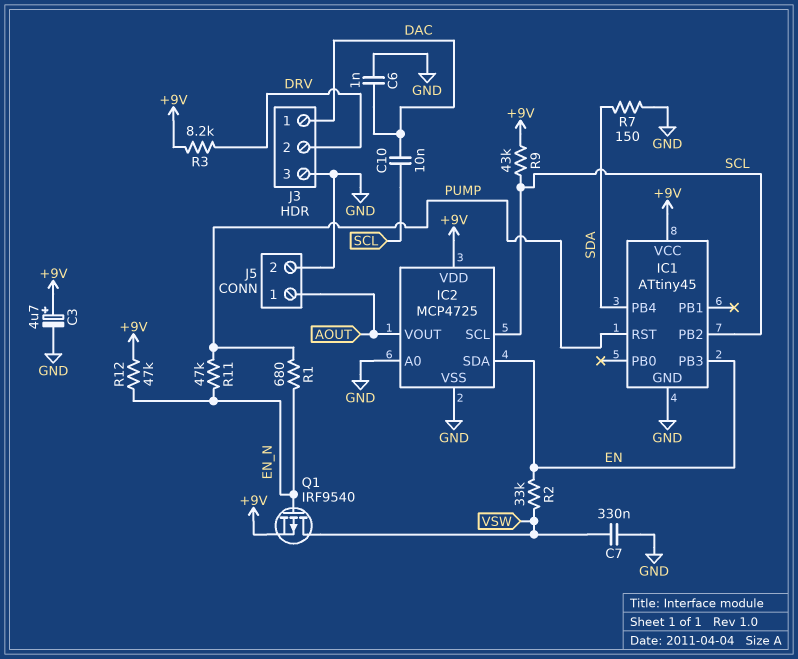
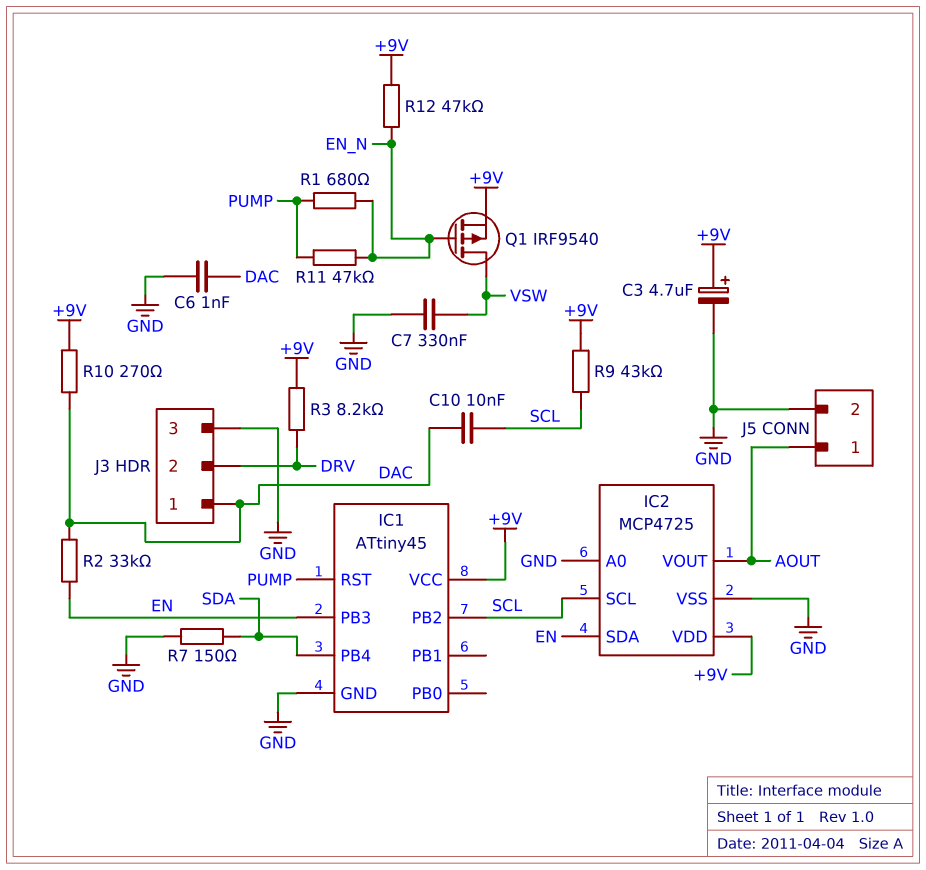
R2: 33k (EN, VSW) -> 33k (DAC, EN)
R10: none -> 270 (+9V, DAC)

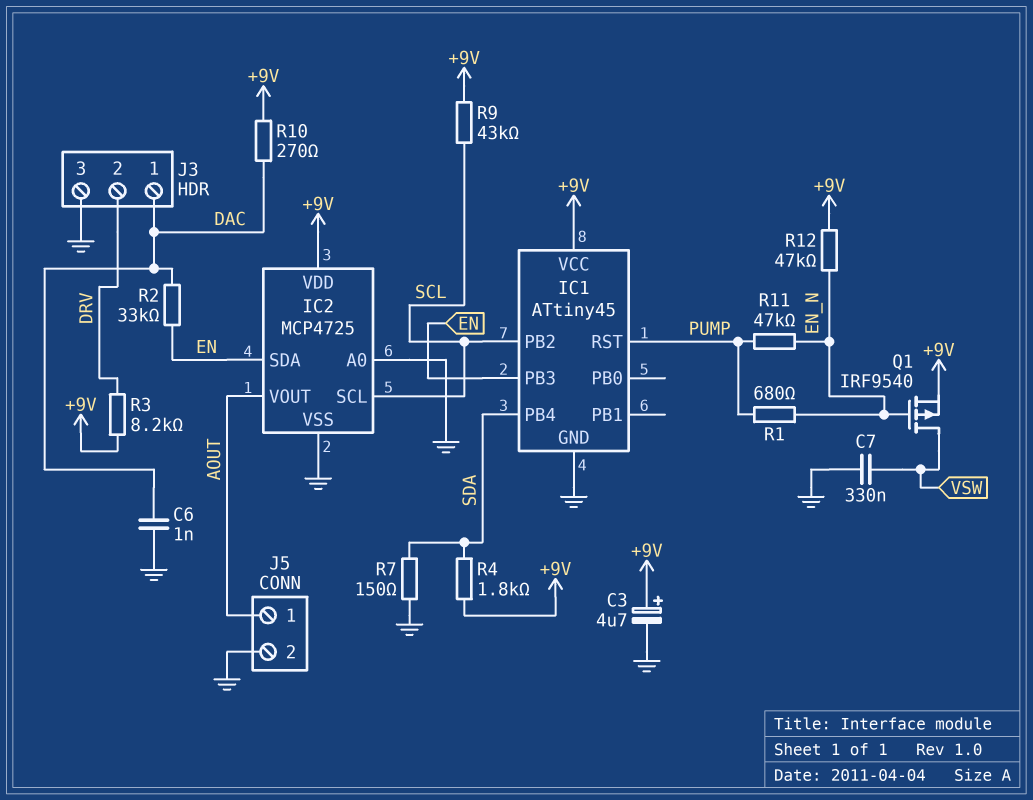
C10: 10nF (DAC, SCL) -> none
R4: none -> 1.8k (+9V, SDA)

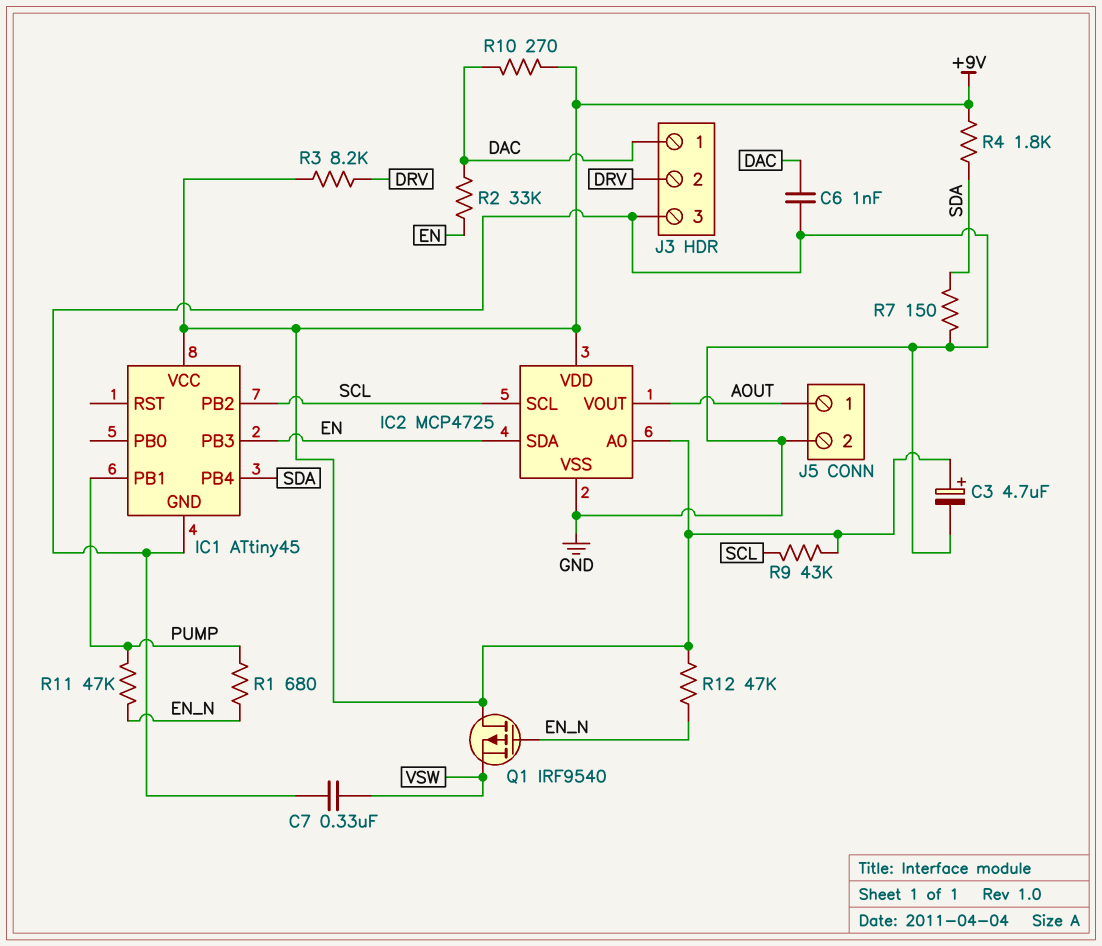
IC1 pin PB1: none -> PUMP
IC1 pin RST: PUMP -> none
IC2 pin A0: GND -> +9V
Q1: PMOS IRF9540 (G EN_N, D VSW, S +9V) -> PMOS IRF9540 (G EN_N, D +9V, S VSW)

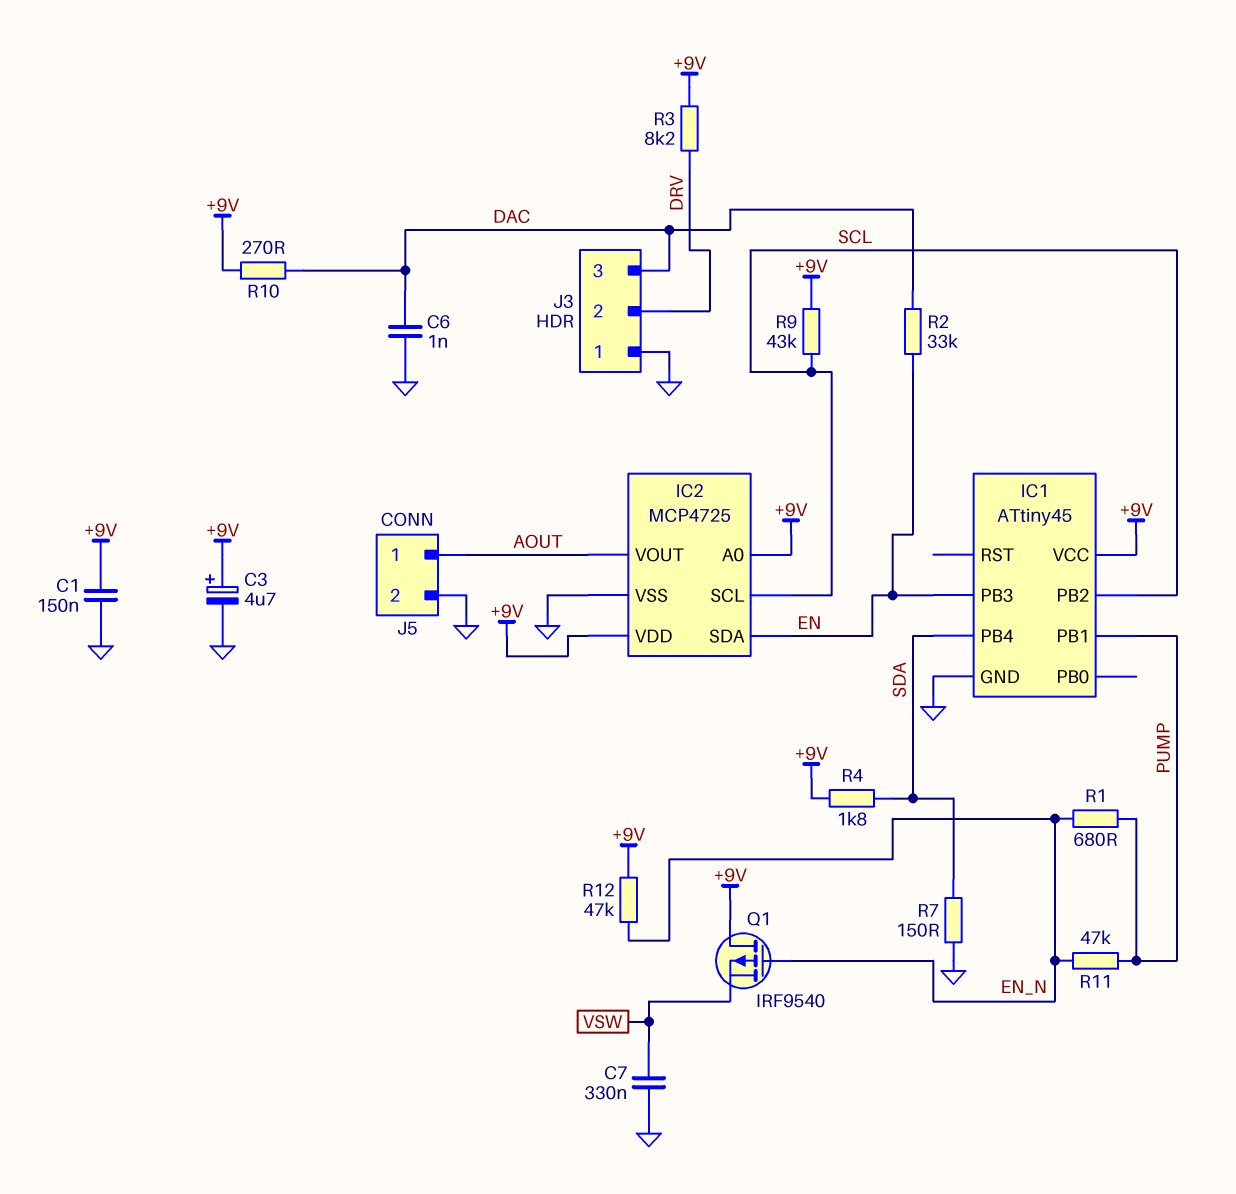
C1: none -> 150nF (+9V, GND)
J3 pin 1: DAC -> GND
J3 pin 3: GND -> DAC

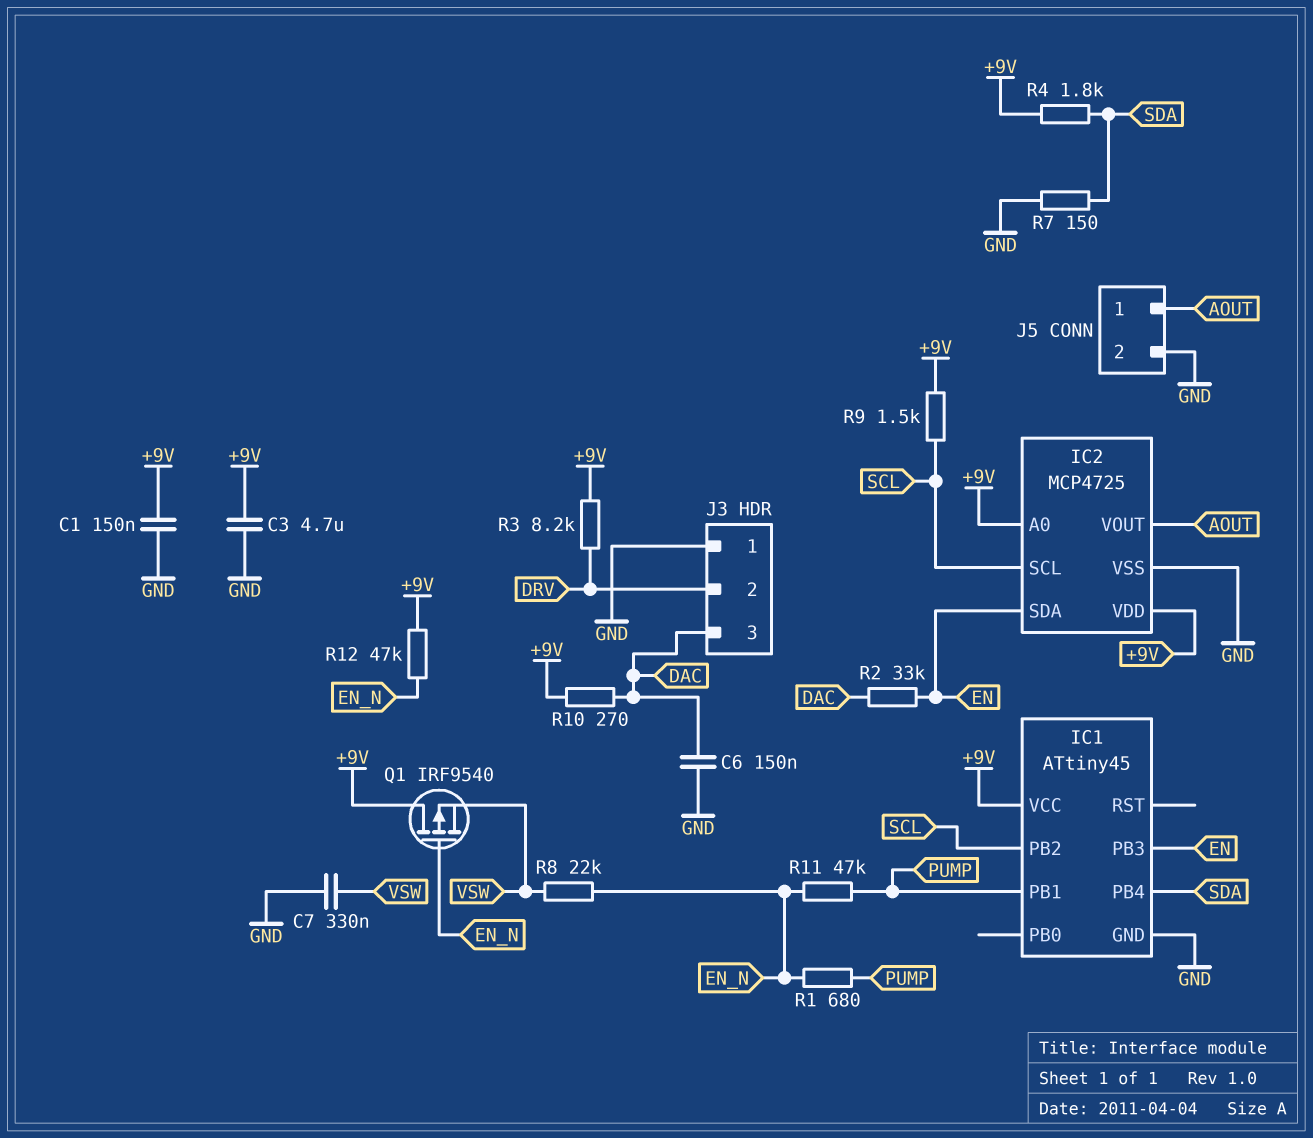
C3: 4.7uF (plus +9V, minus GND) -> 4.7uF (+9V, GND)
C6: 1nF (DAC, GND) -> 150nF (DAC, GND)
R8: none -> 22k (EN_N, VSW)
R9: 43k (+9V, SCL) -> 1.5k (+9V, SCL)

